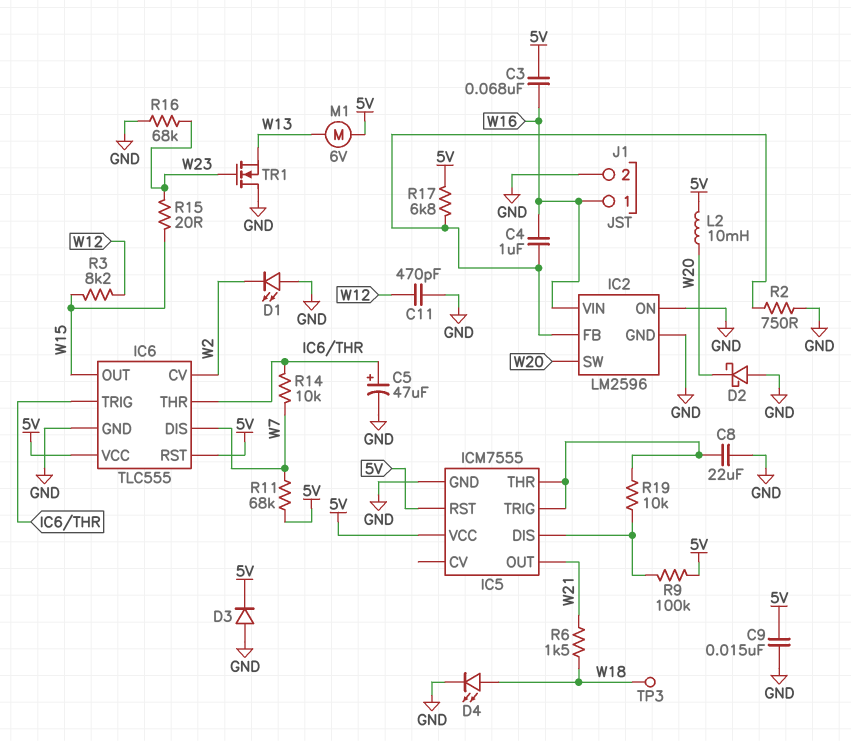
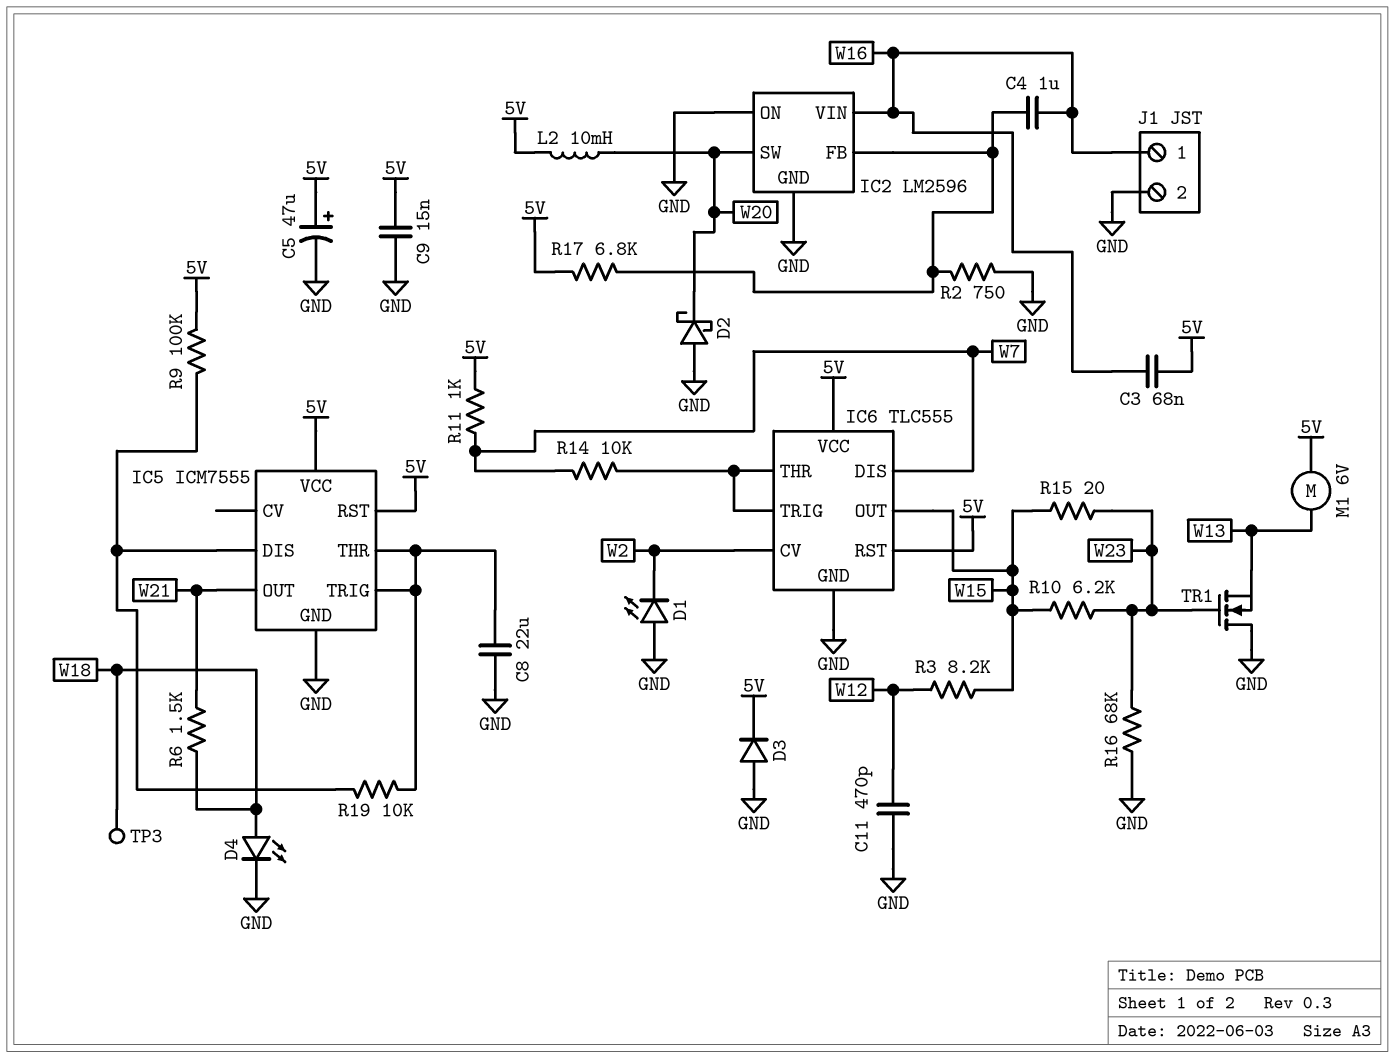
C5: 47uF (plus IC6/THR, minus GND) -> 47uF (plus 5V, minus GND)
R10: none -> 6.2k (W15, W23)
R11: 68k (5V, W7) -> 1k (5V, W7)

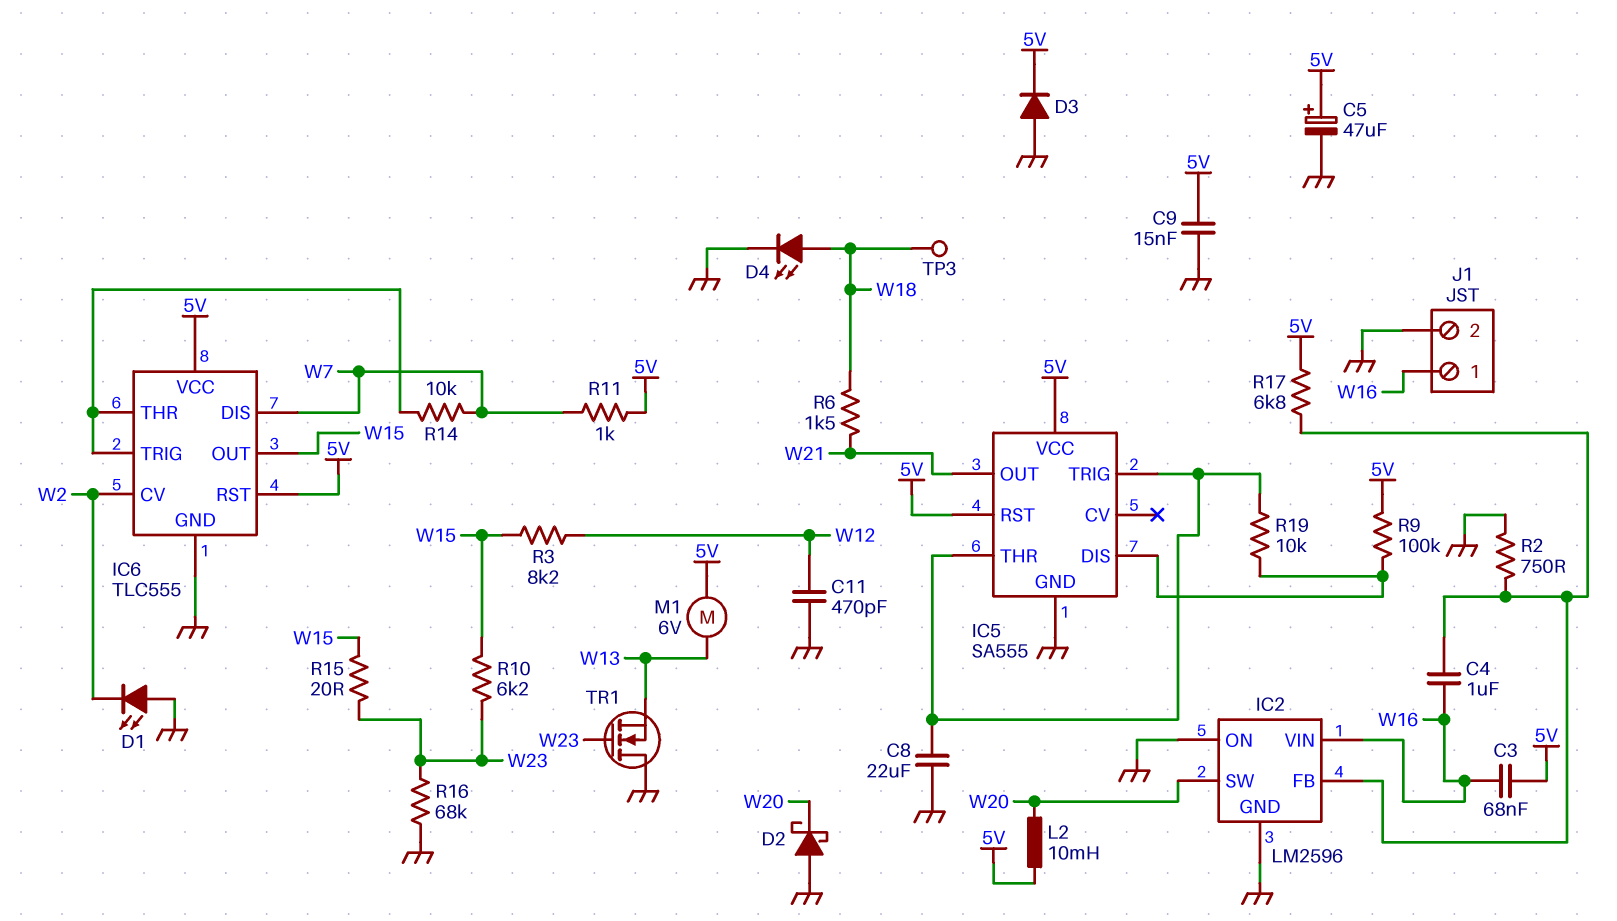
IC5: ICM7555 -> SA555

